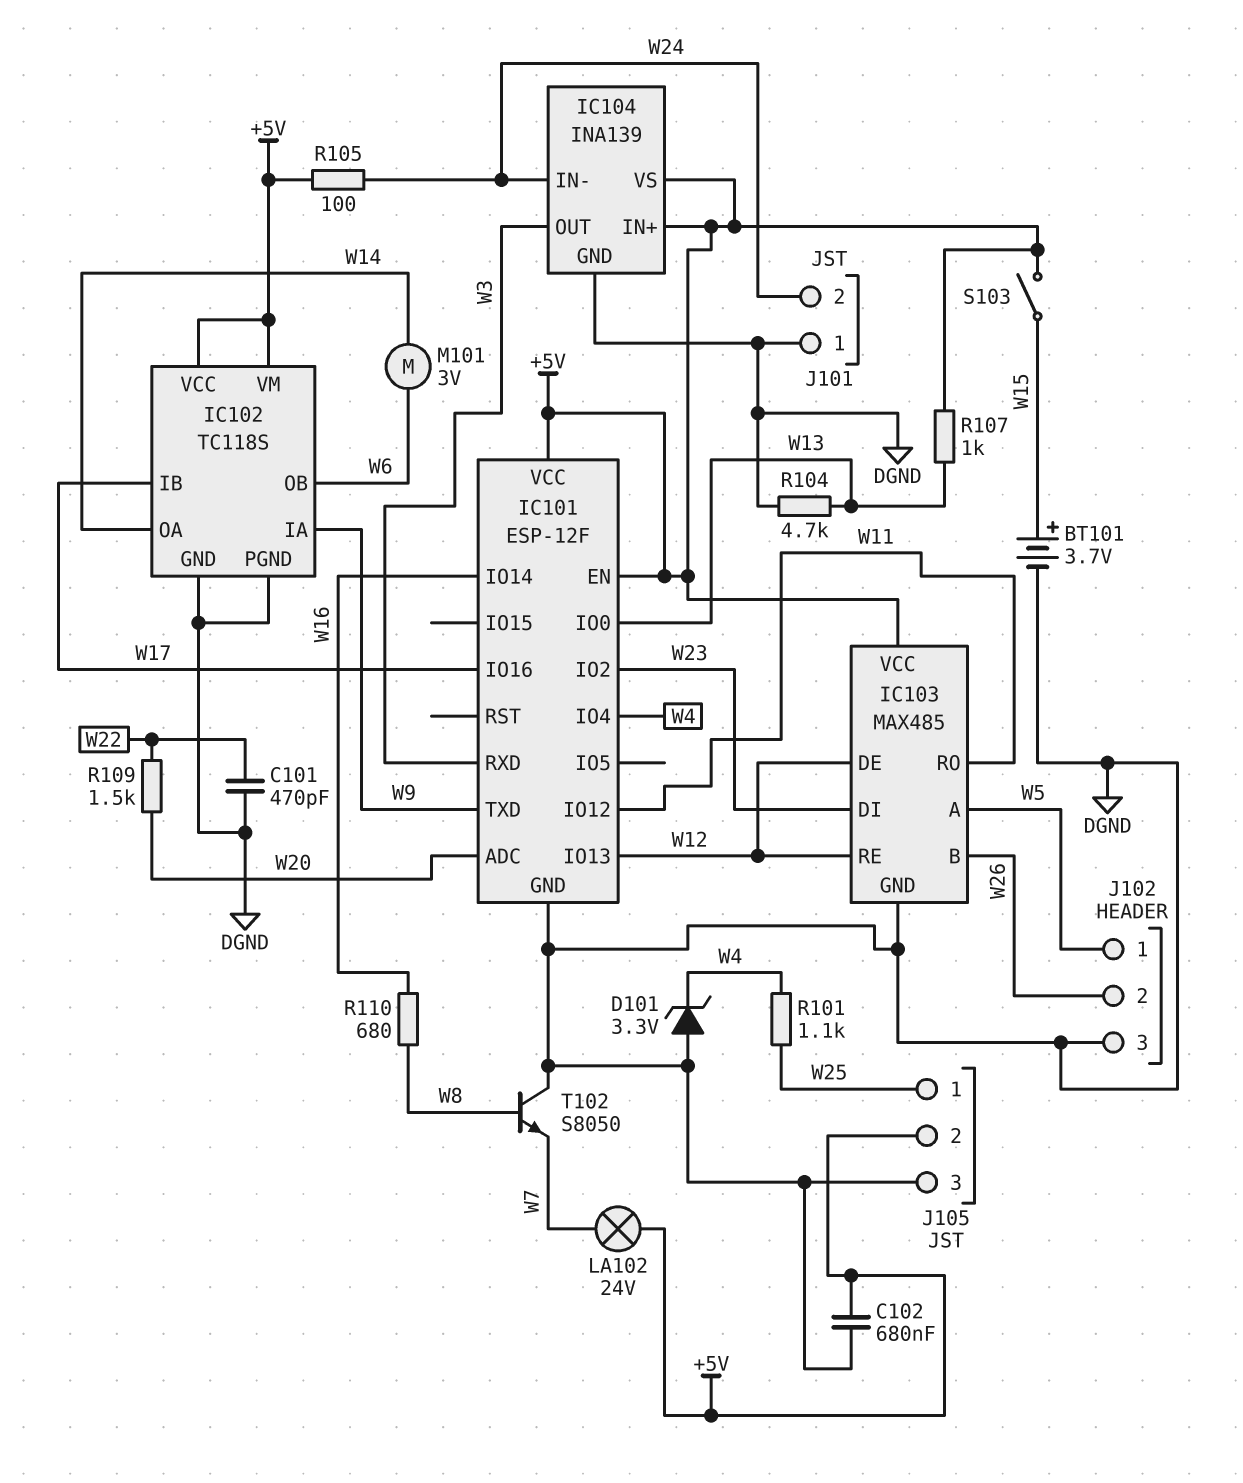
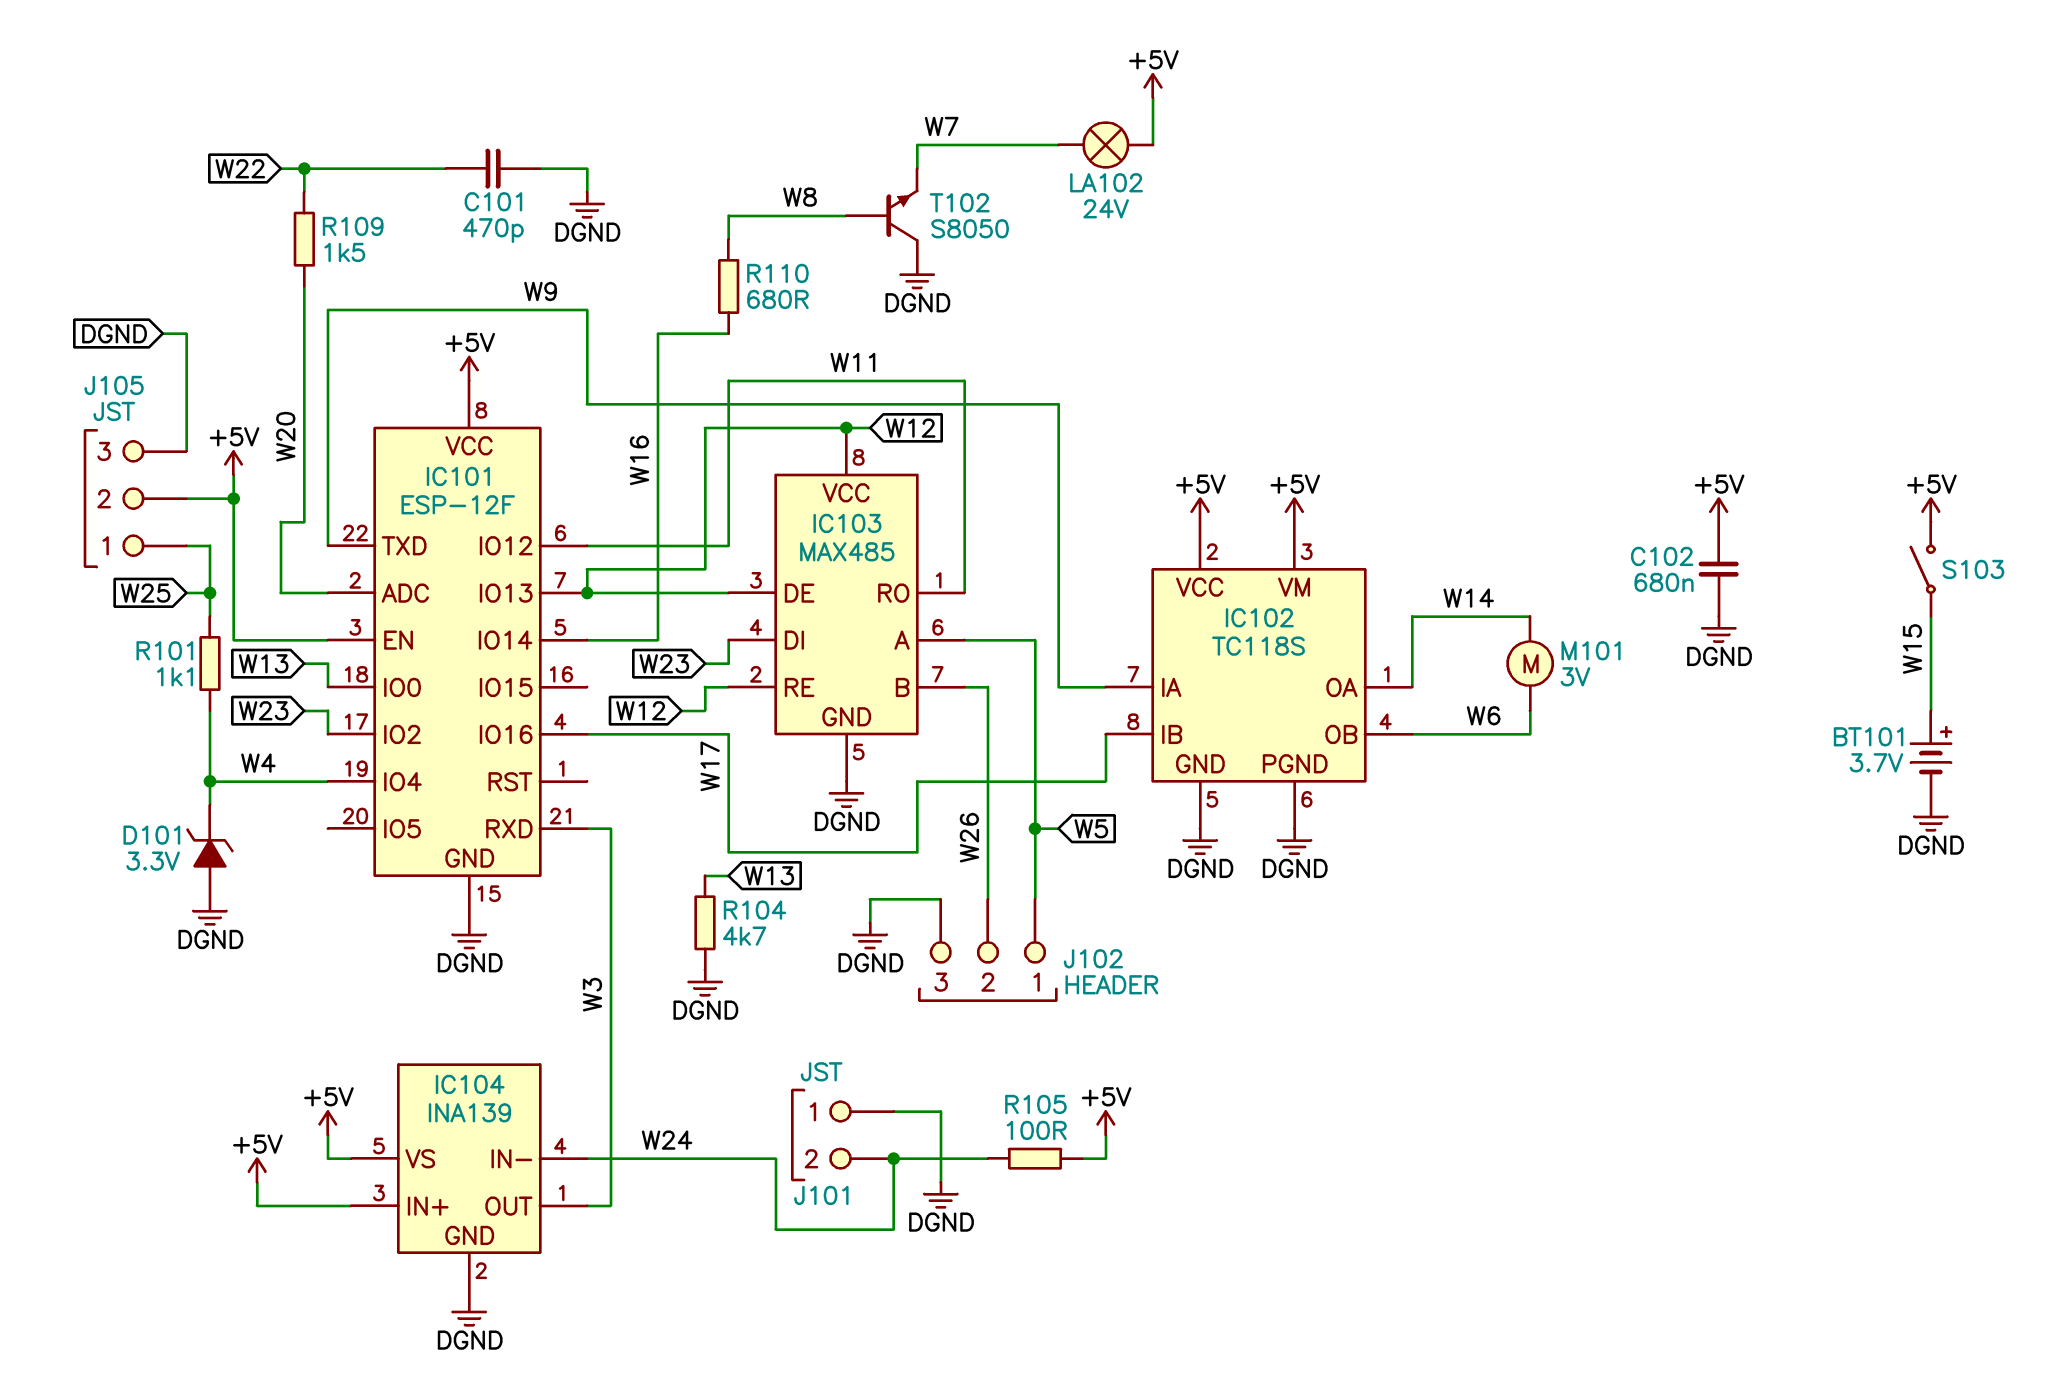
IC103 pin VCC: +5V -> W12
R107: 1k (+5V, W13) -> none

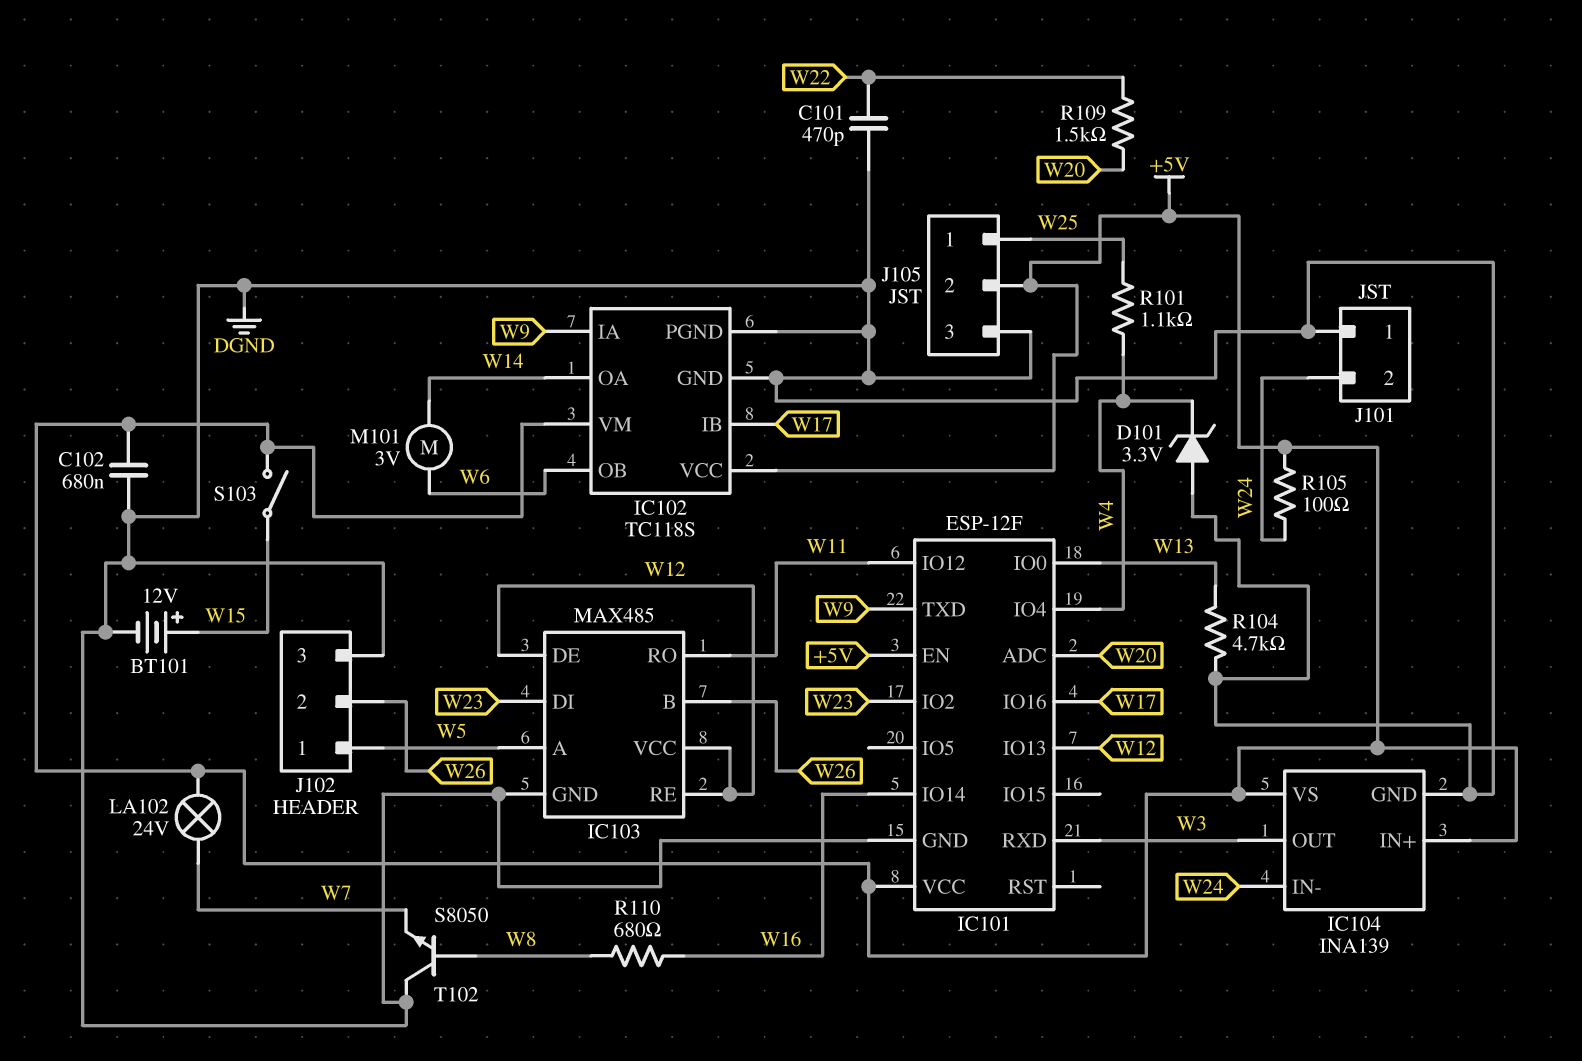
BT101: 3.7V (plus W15, minus DGND) -> 12V (plus W15, minus DGND)

